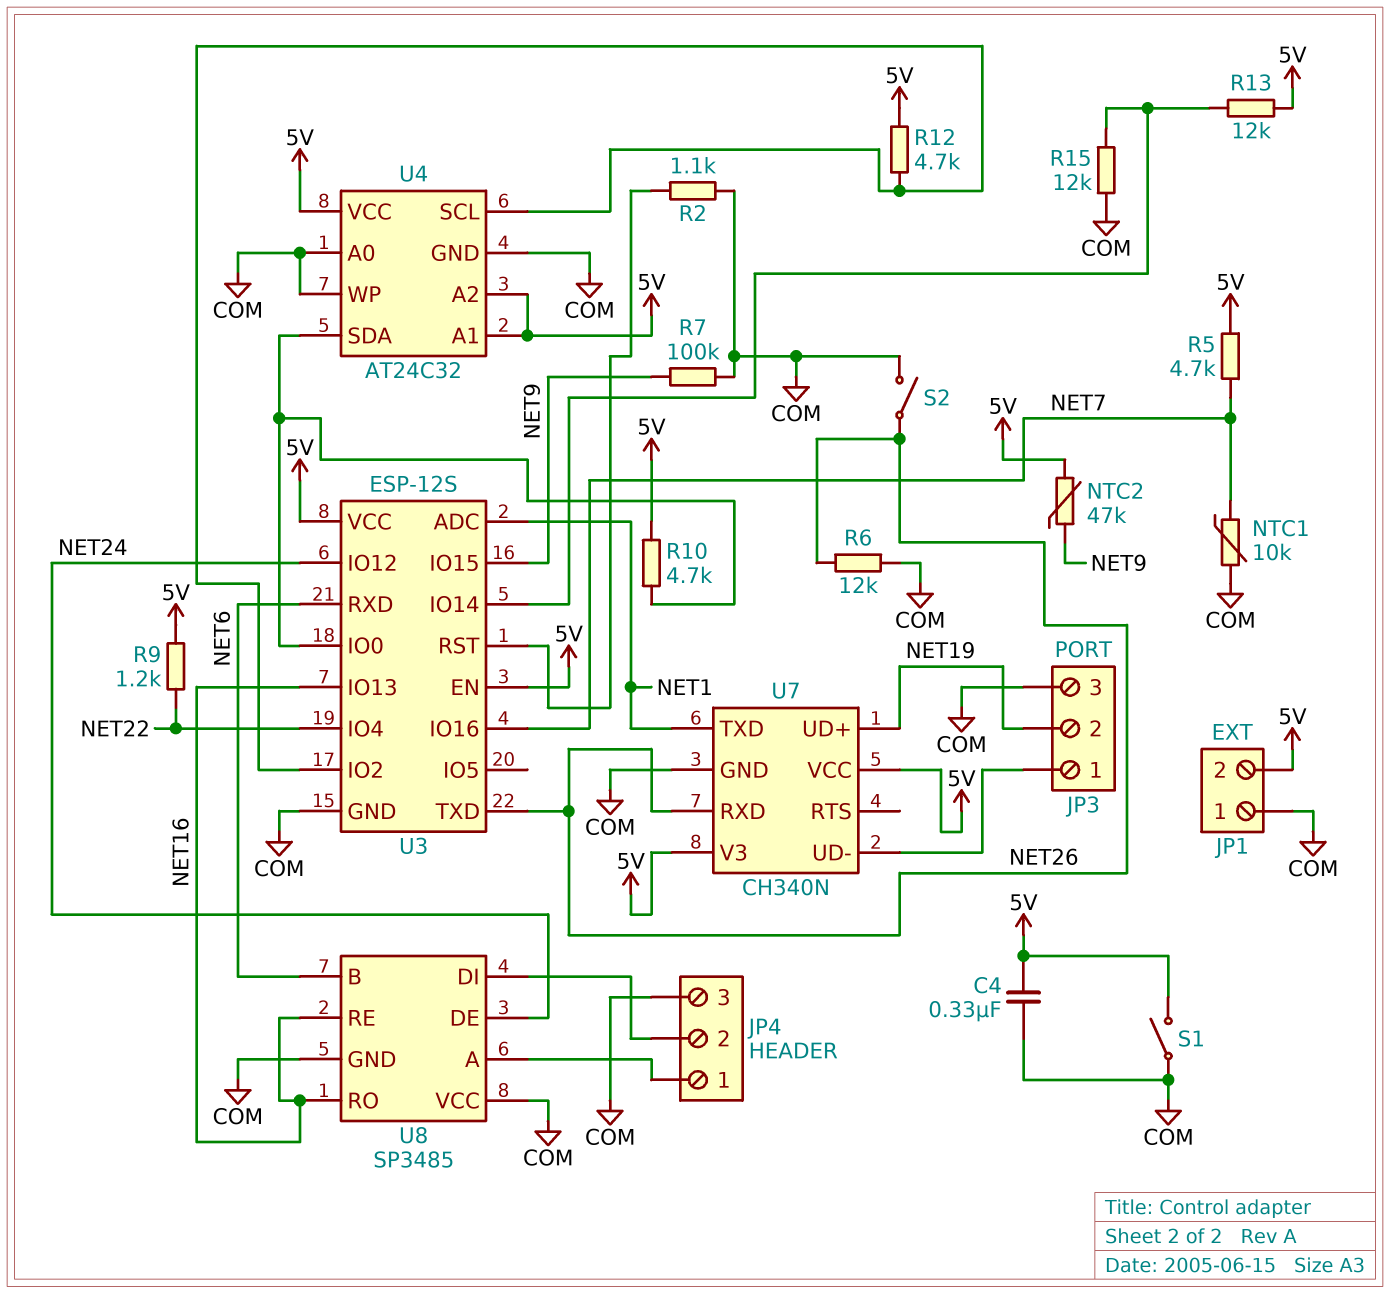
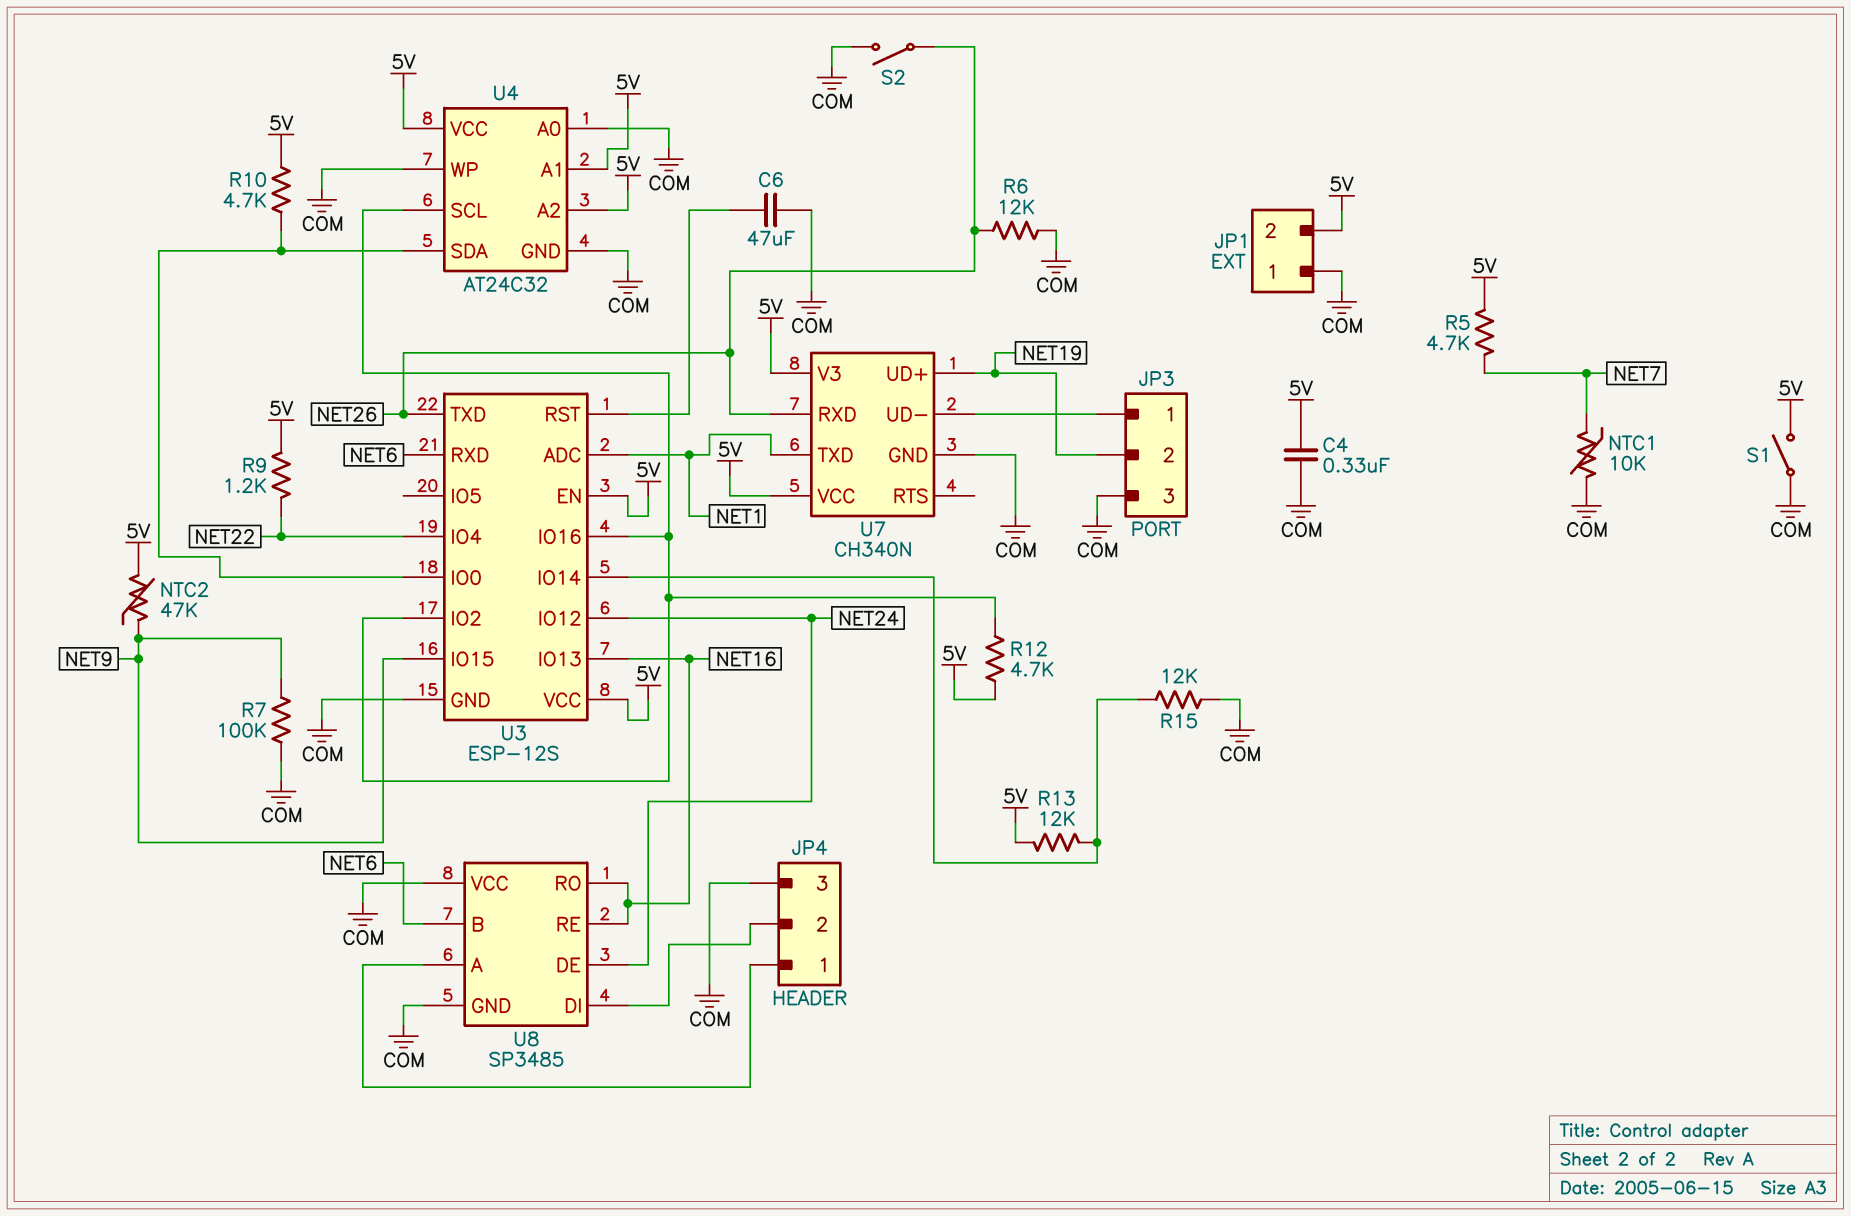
C6: none -> 47uF (COM, U3/RST)
R2: 1.1k (COM, U3/RST) -> none
U3 pin IO16: NET7 -> U3/IO2

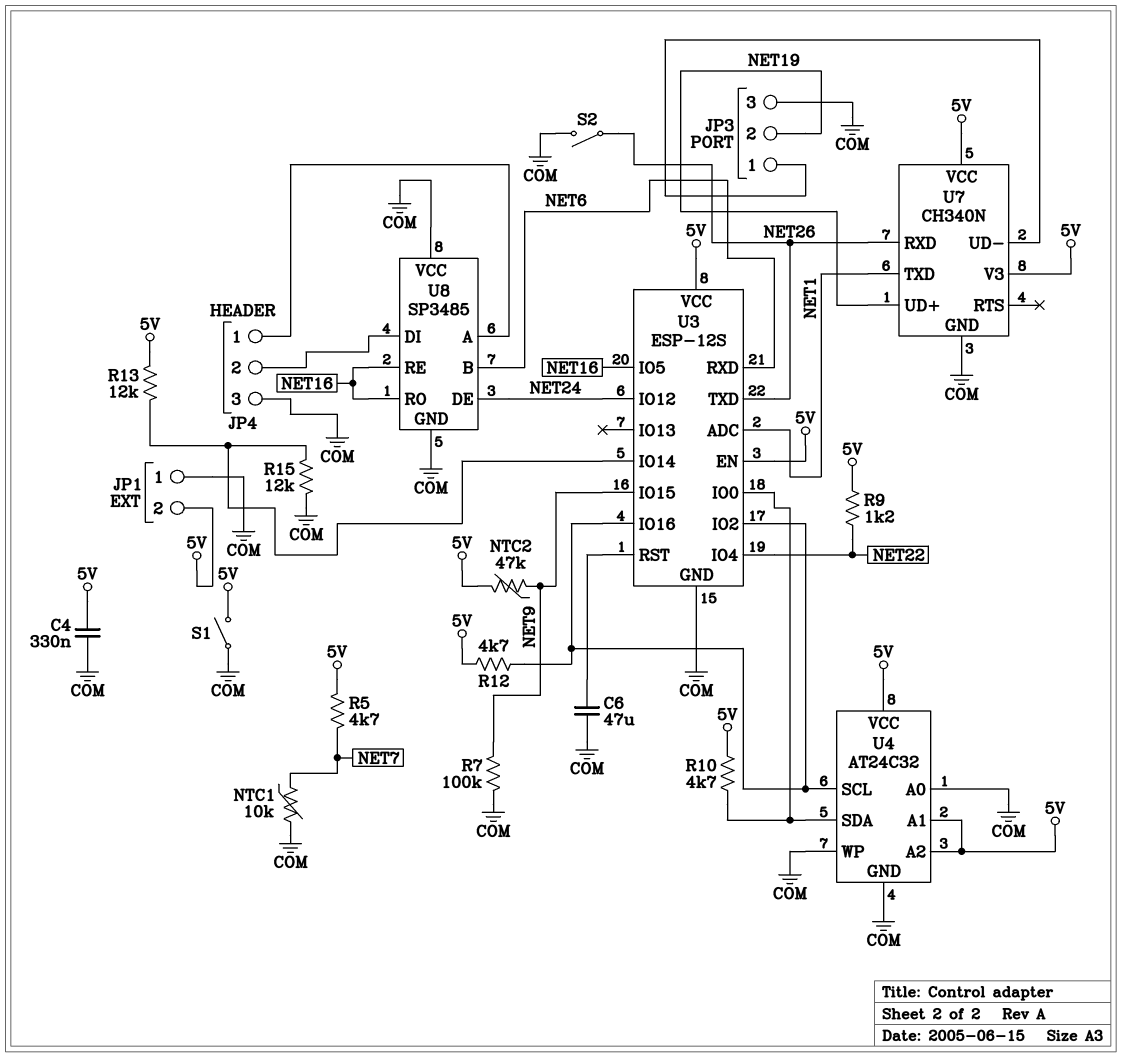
R6: 12k (COM, NET26) -> none
U3 pin IO5: none -> NET16
U3 pin IO13: NET16 -> none

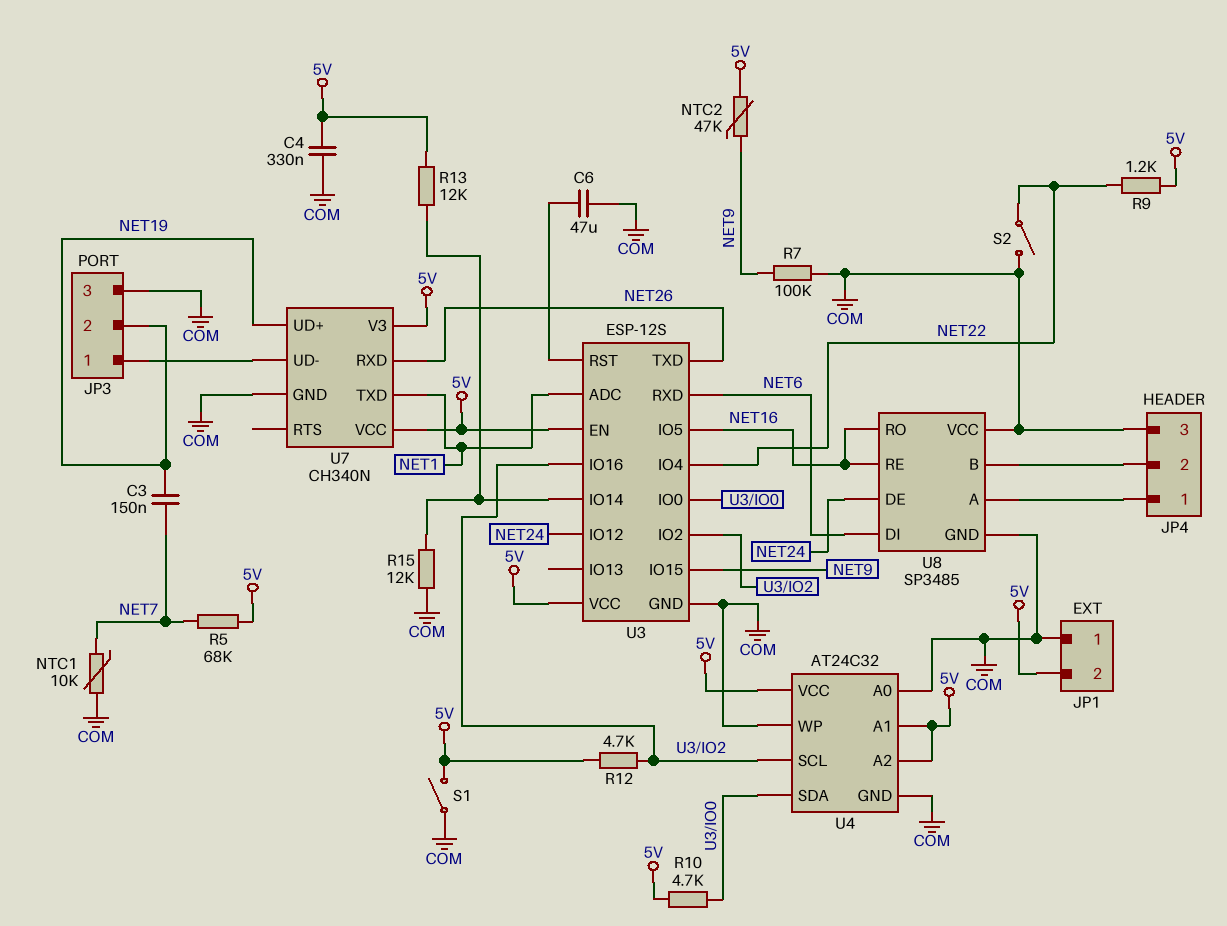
C3: none -> 150nF (NET7, NET19)
R5: 4.7k (5V, NET7) -> 68k (5V, NET7)
S2: switch (COM, NET26) -> switch (COM, NET22)
U8 pin B: NET6 -> JP4/2
U8 pin DI: JP4/2 -> NET6

